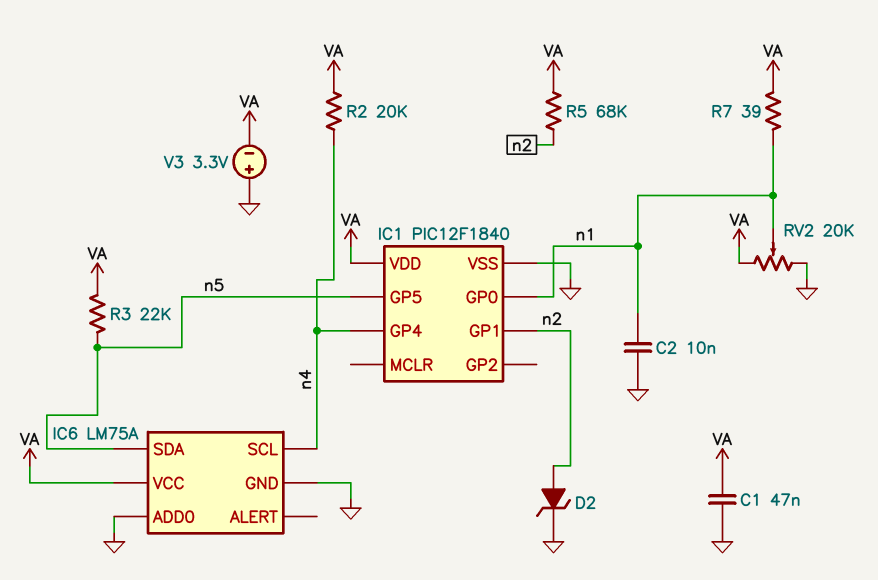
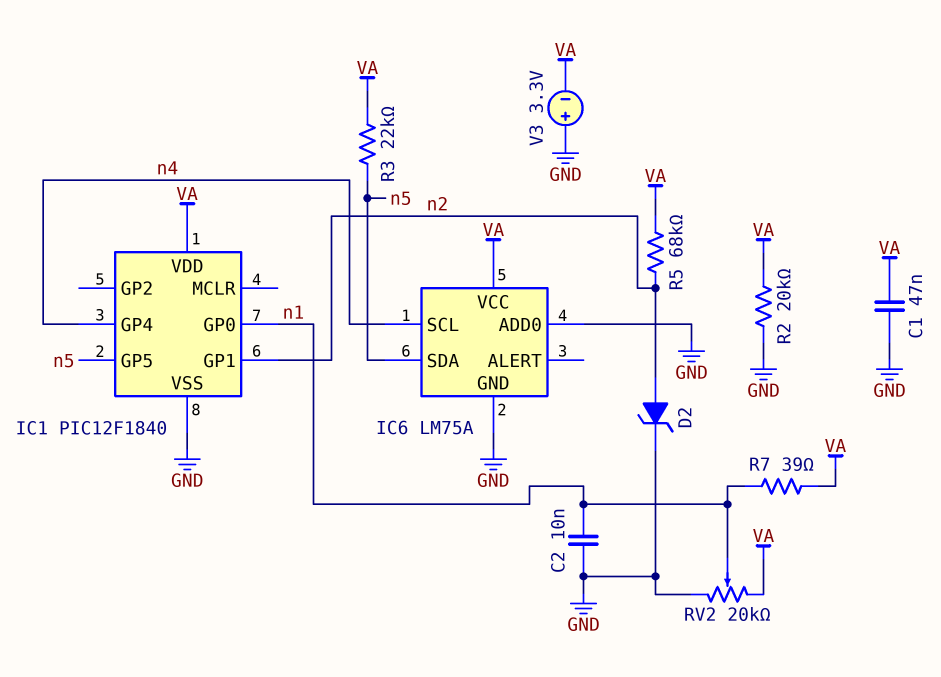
R2: 20k (VA, n4) -> 20k (GND, VA)

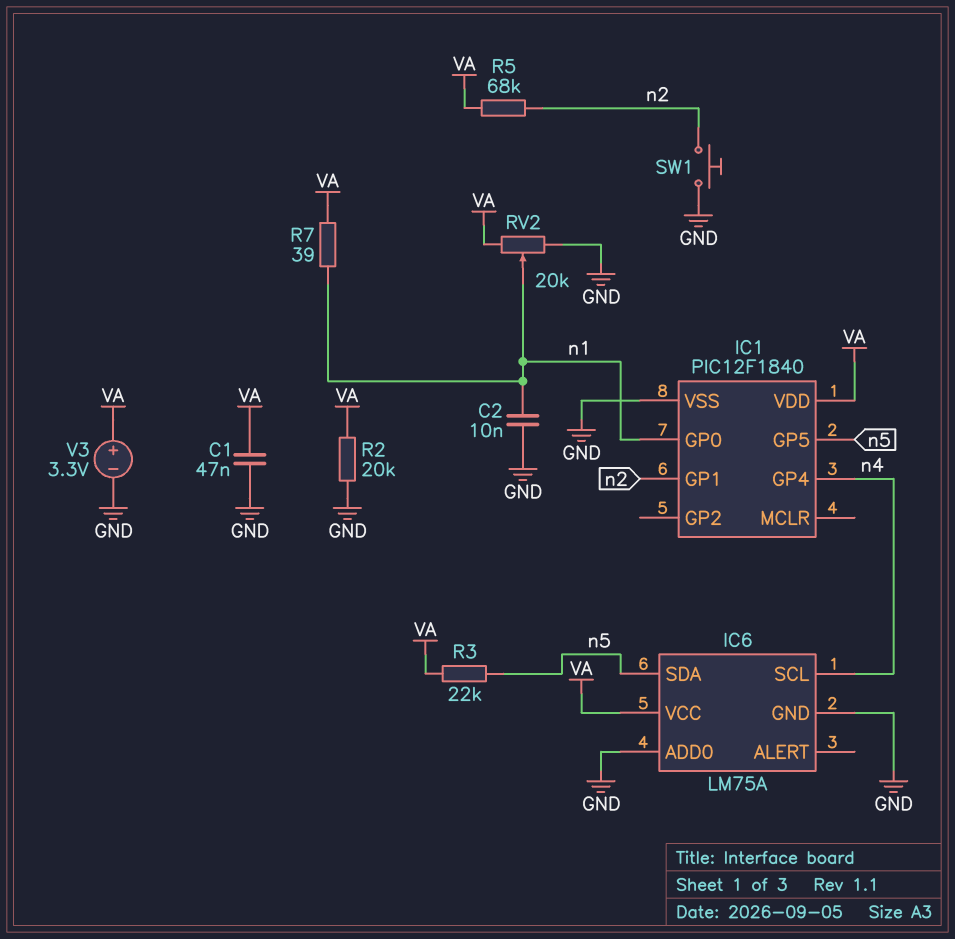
D2: zener (A n2, K GND) -> none
SW1: none -> button (GND, n2)
V3: 3.3V (plus GND, minus VA) -> 3.3V (plus VA, minus GND)

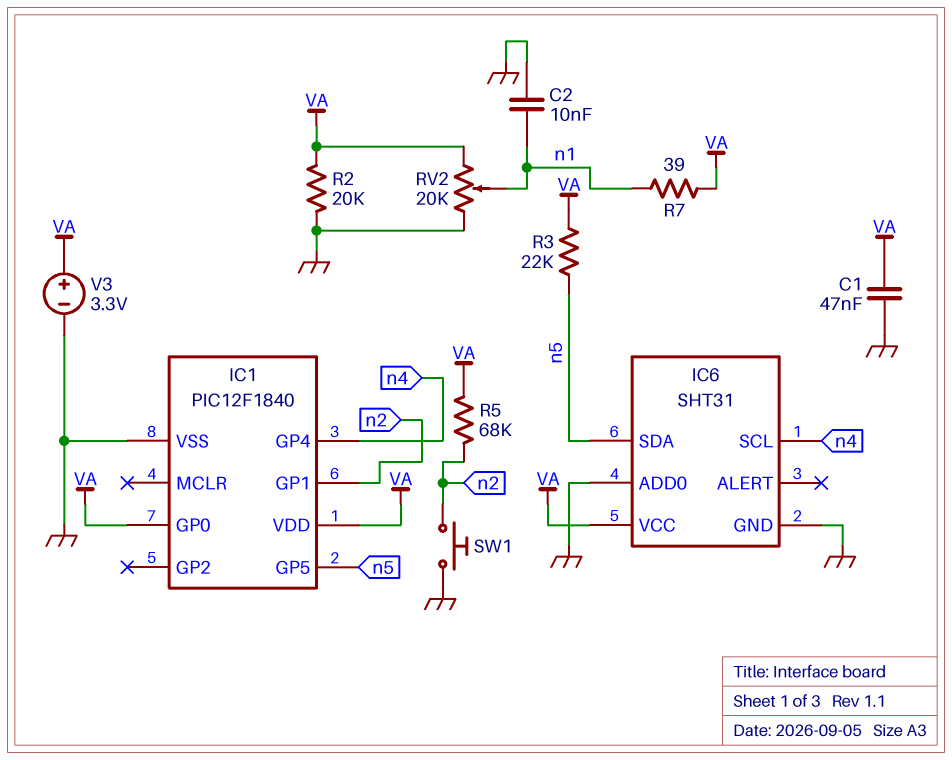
IC1 pin GP0: n1 -> VA
IC6: LM75A -> SHT31

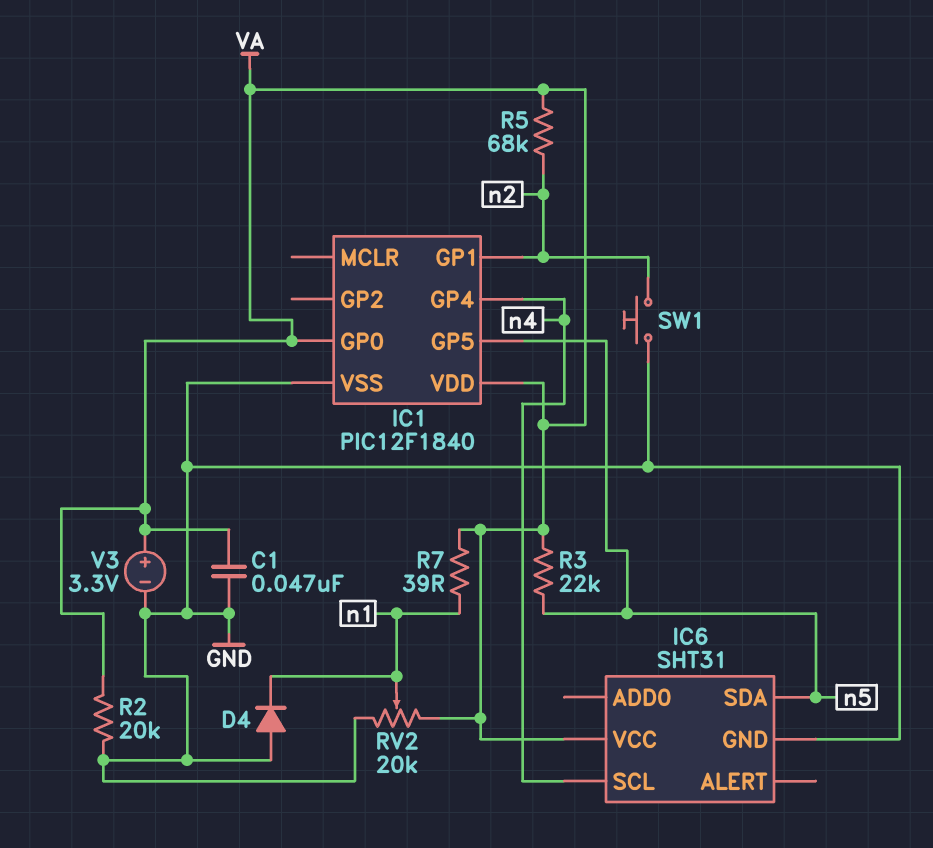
C2: 10nF (GND, n1) -> none
D4: none -> diode (A GND, K n1)
IC6 pin ADD0: GND -> none

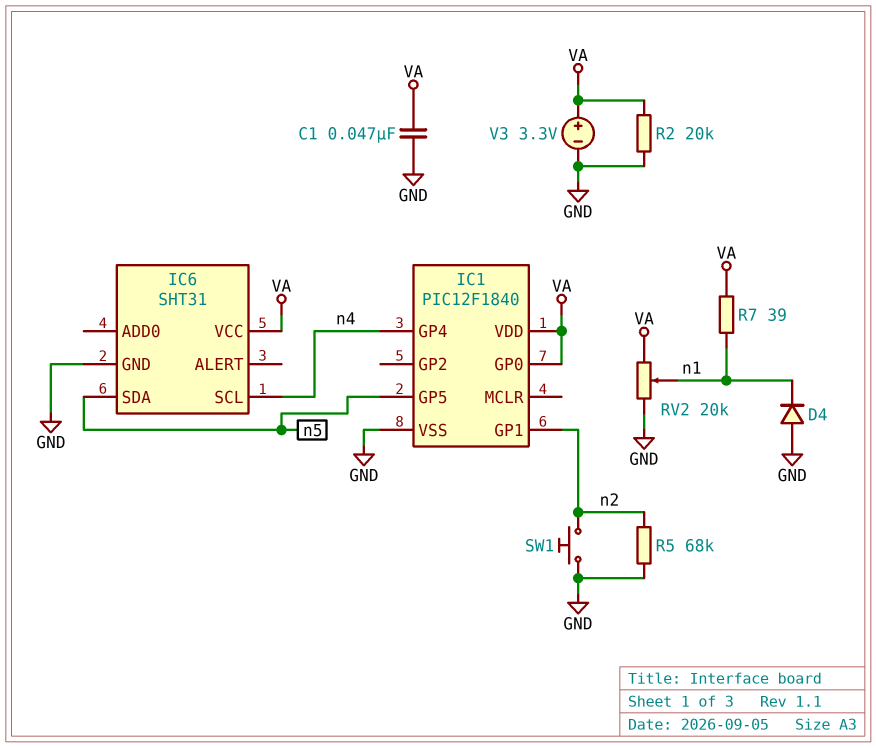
R3: 22k (VA, n5) -> none
R5: 68k (VA, n2) -> 68k (GND, n2)

